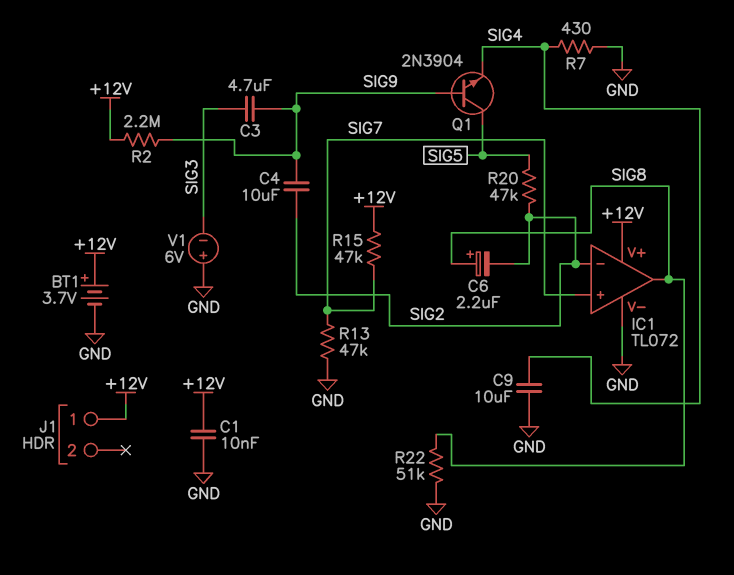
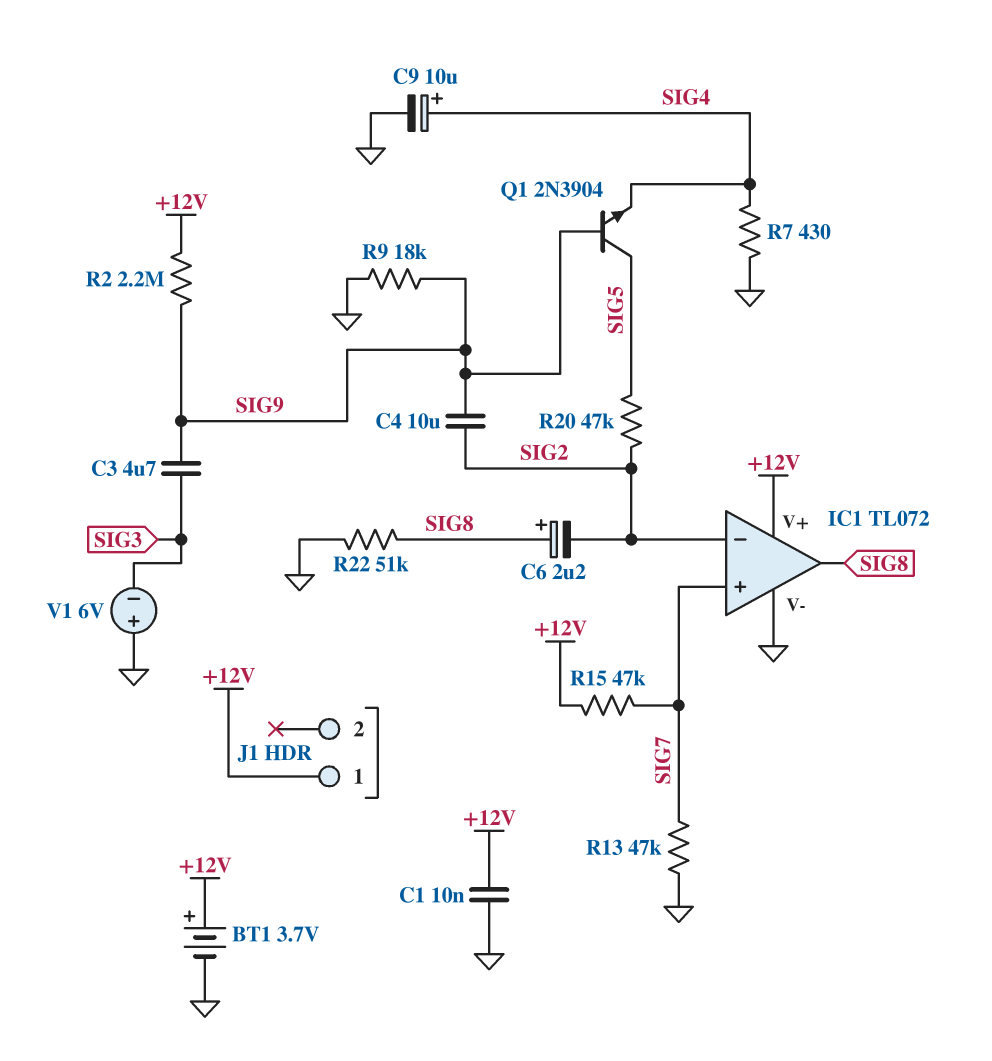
C9: 10uF (GND, SIG4) -> 10uF (plus SIG4, minus GND)
R9: none -> 18k (GND, SIG9)

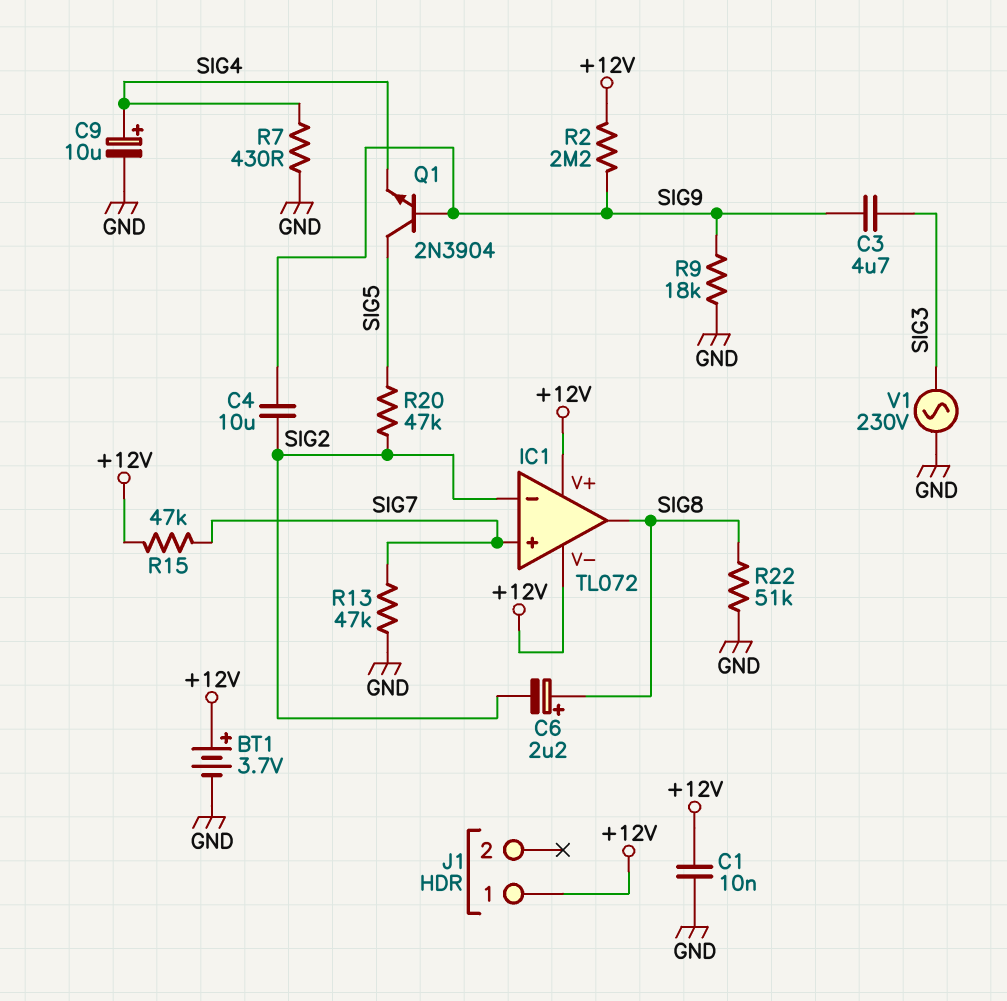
IC1 pin V-: GND -> +12V
V1: 6V (plus GND, minus SIG3) -> AC 230V (GND, SIG3)

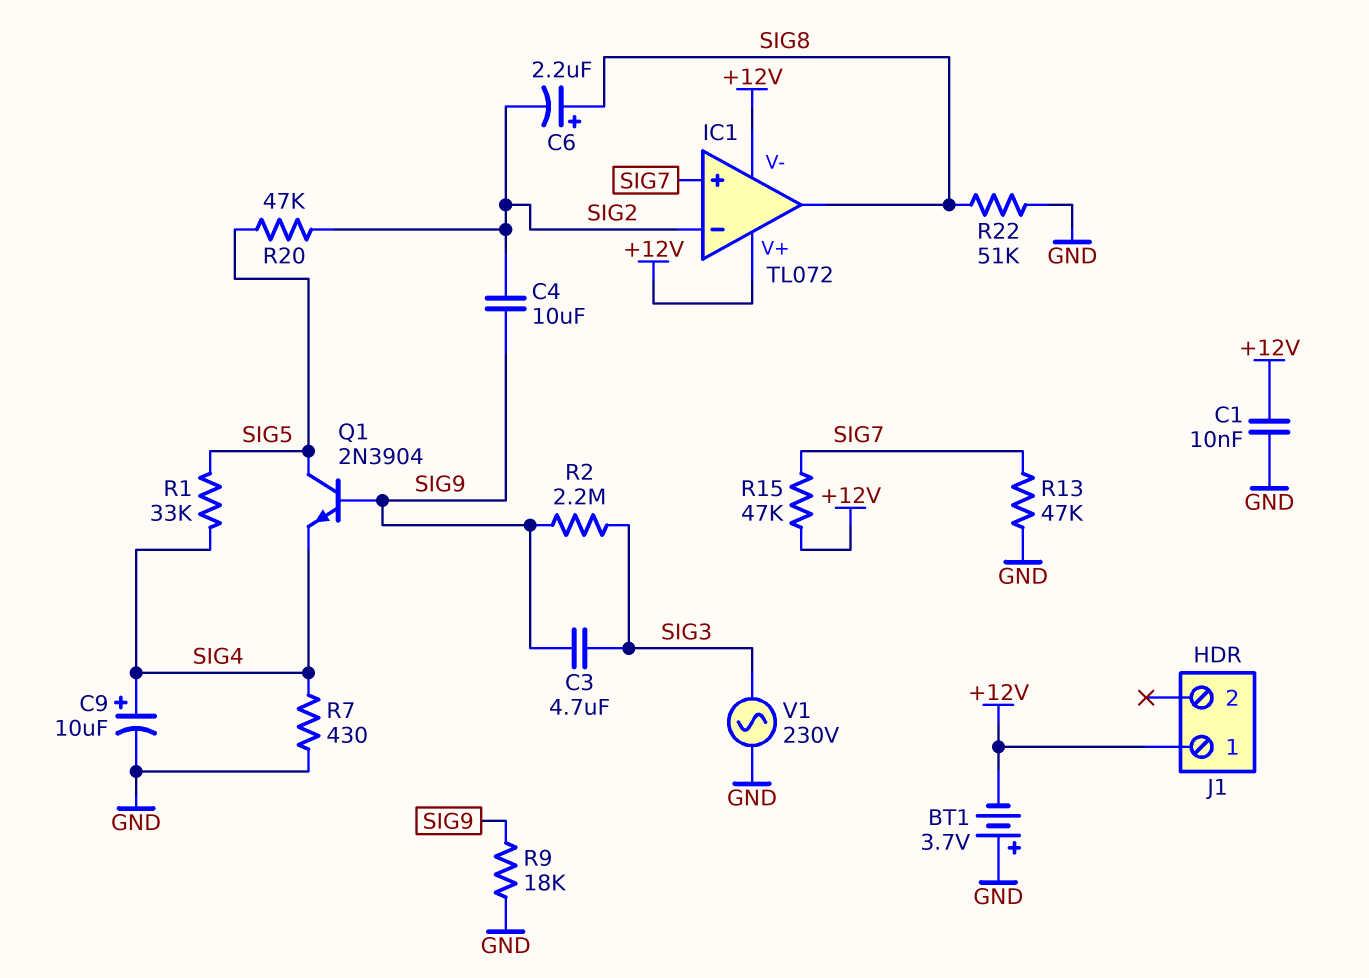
BT1: 3.7V (plus +12V, minus GND) -> 3.7V (plus GND, minus +12V)
R1: none -> 33k (SIG4, SIG5)
R2: 2.2M (+12V, SIG9) -> 2.2M (SIG3, SIG9)

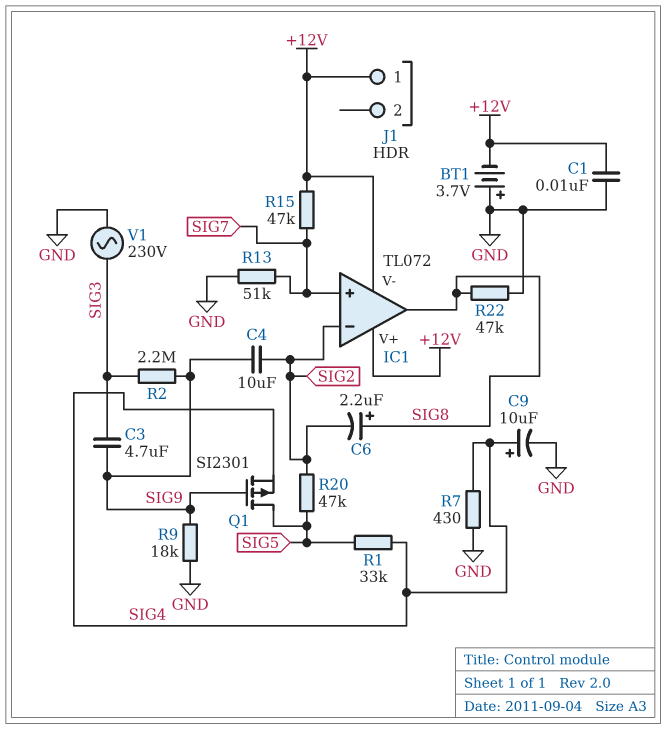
Q1: NPN 2N3904 (B SIG9, C SIG5, E SIG4) -> PMOS SI2301 (G SIG9, D SIG5, S SIG4)
R13: 47k (GND, SIG7) -> 51k (GND, SIG7)
R22: 51k (GND, SIG8) -> 47k (GND, SIG8)

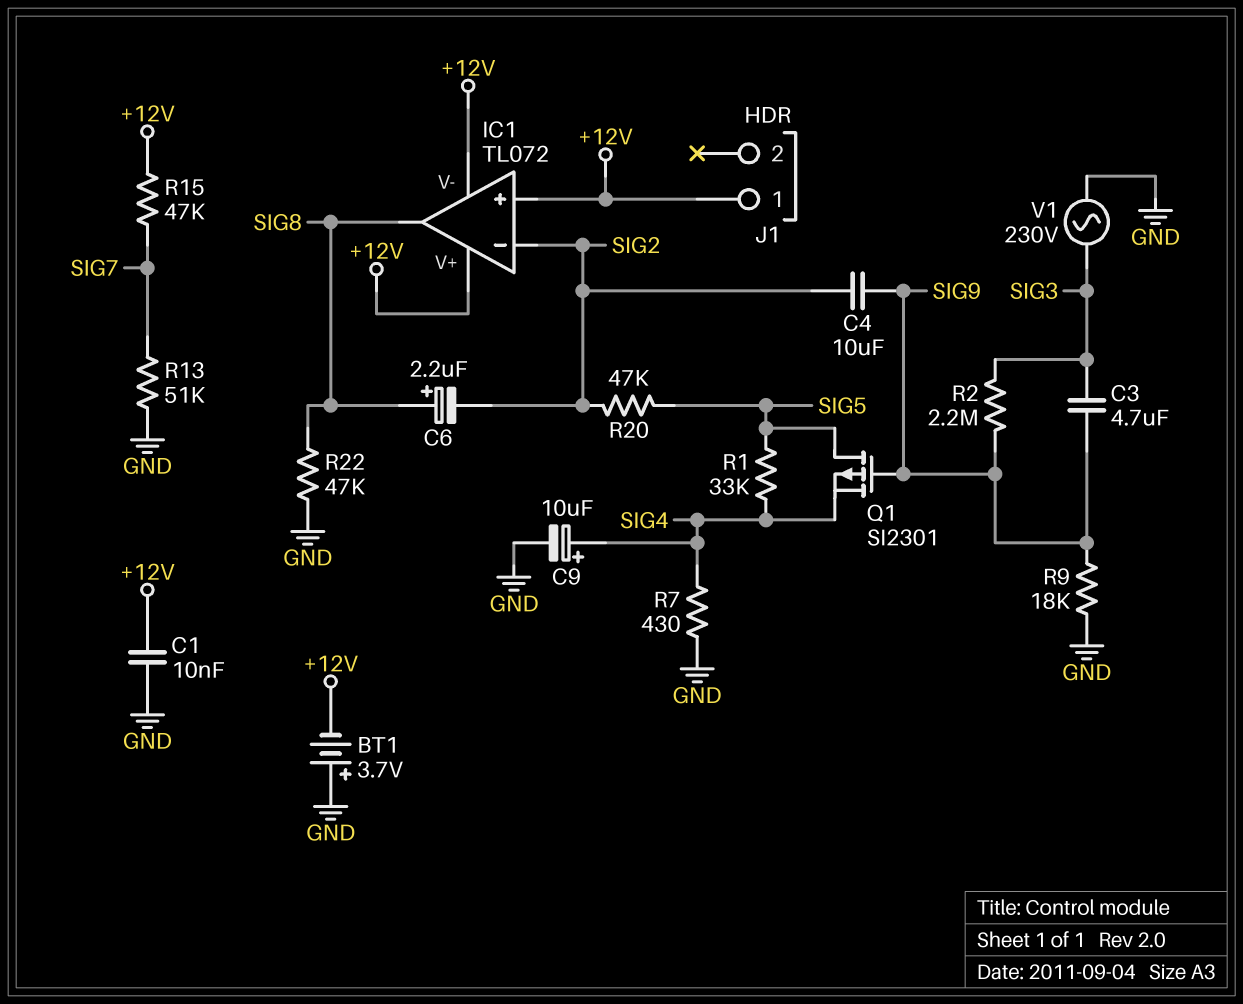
IC1 pin in+: SIG7 -> +12V

